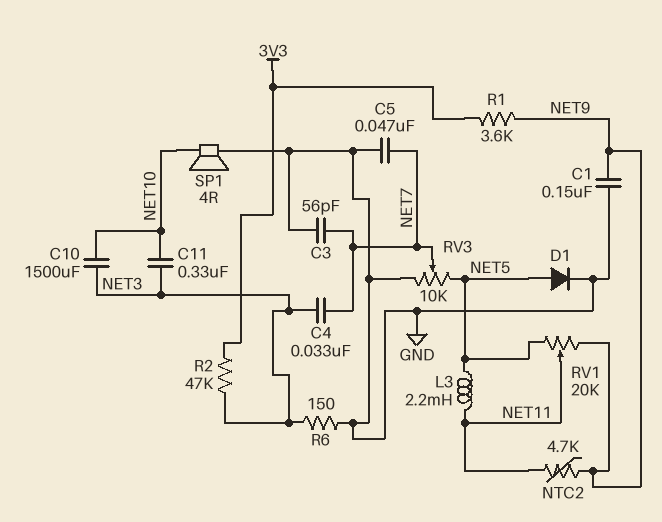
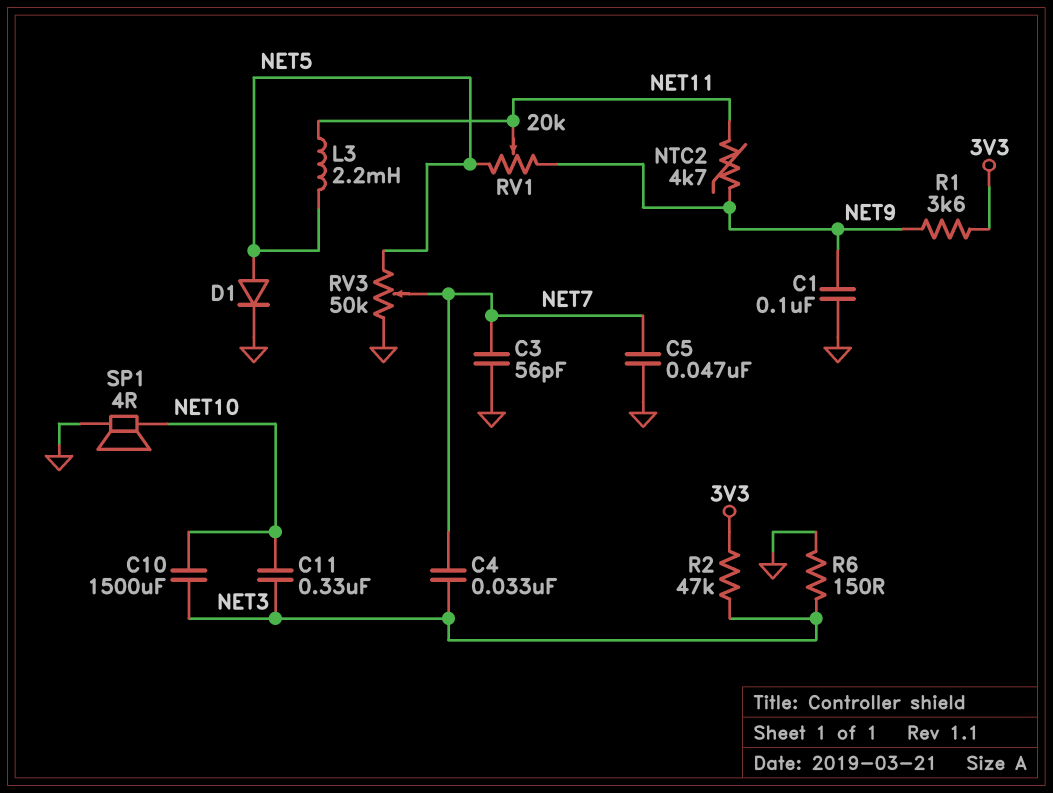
C1: 150nF (GND, NET9) -> 100nF (GND, NET9)
RV3: 10k (GND, NET5, wiper NET7) -> 50k (GND, NET5, wiper NET7)

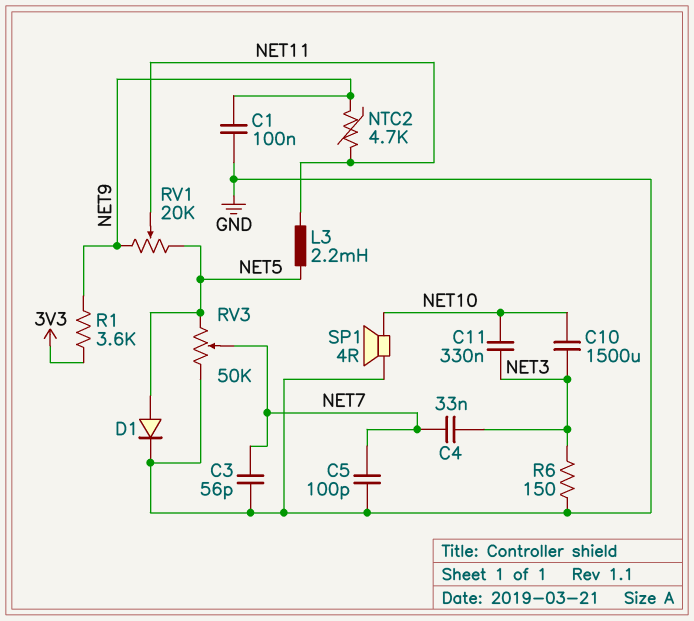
C5: 47nF (GND, NET7) -> 100pF (GND, NET7)
R2: 47k (3V3, NET3) -> none

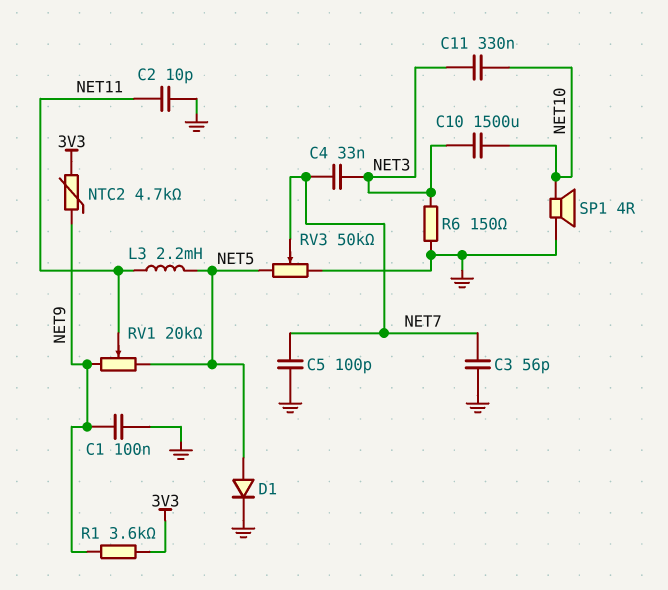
C2: none -> 10pF (GND, NET11)
NTC2: 4.7k (NET9, NET11) -> 4.7k (3V3, NET9)

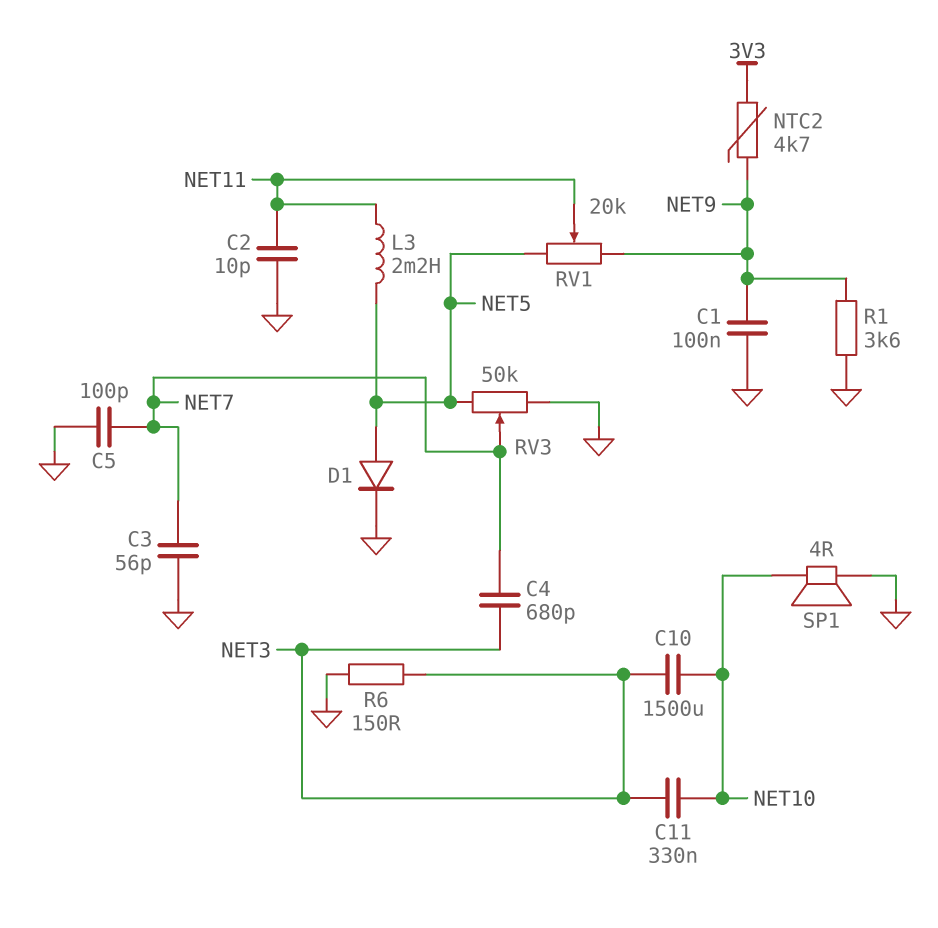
C4: 33nF (NET3, NET7) -> 680pF (NET3, NET7)
R1: 3.6k (3V3, NET9) -> 3.6k (GND, NET9)

